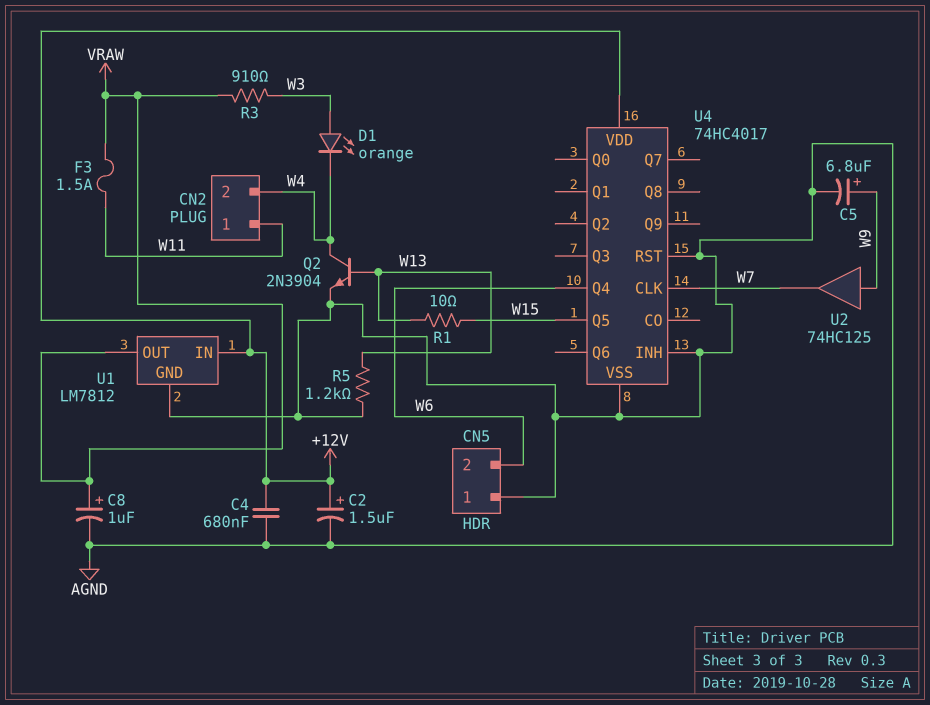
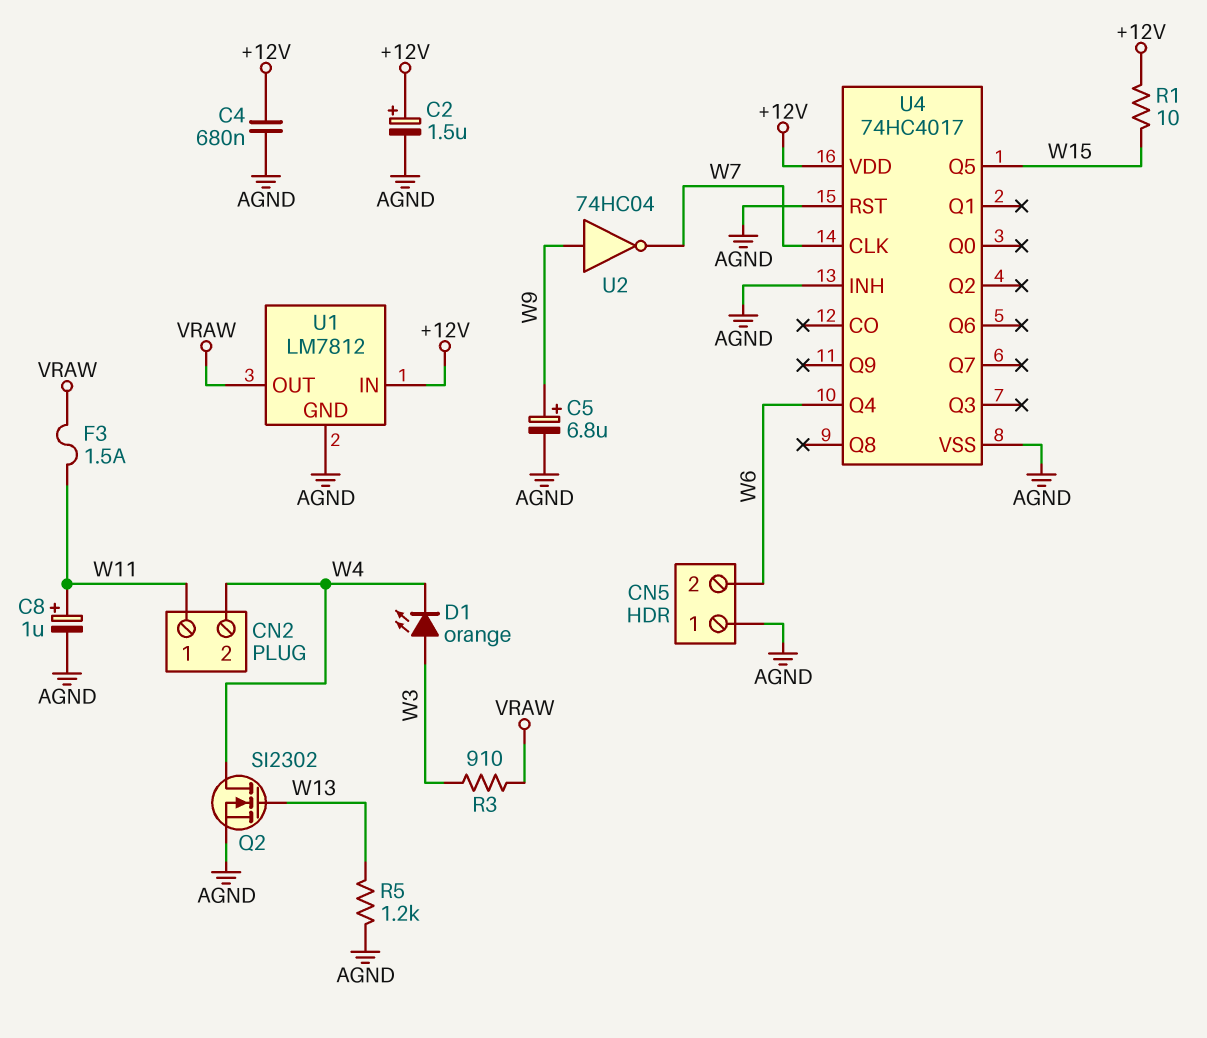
C8: 1uF (plus VRAW, minus AGND) -> 1uF (plus W11, minus AGND)
Q2: NPN 2N3904 (B W13, C W4, E AGND) -> NMOS SI2302 (G W13, D W4, S AGND)
R1: 10 (W13, W15) -> 10 (+12V, W15)
U2: buffer 74HC125 (in W9, out W7) -> NOT 74HC04 (in W9, out W7)

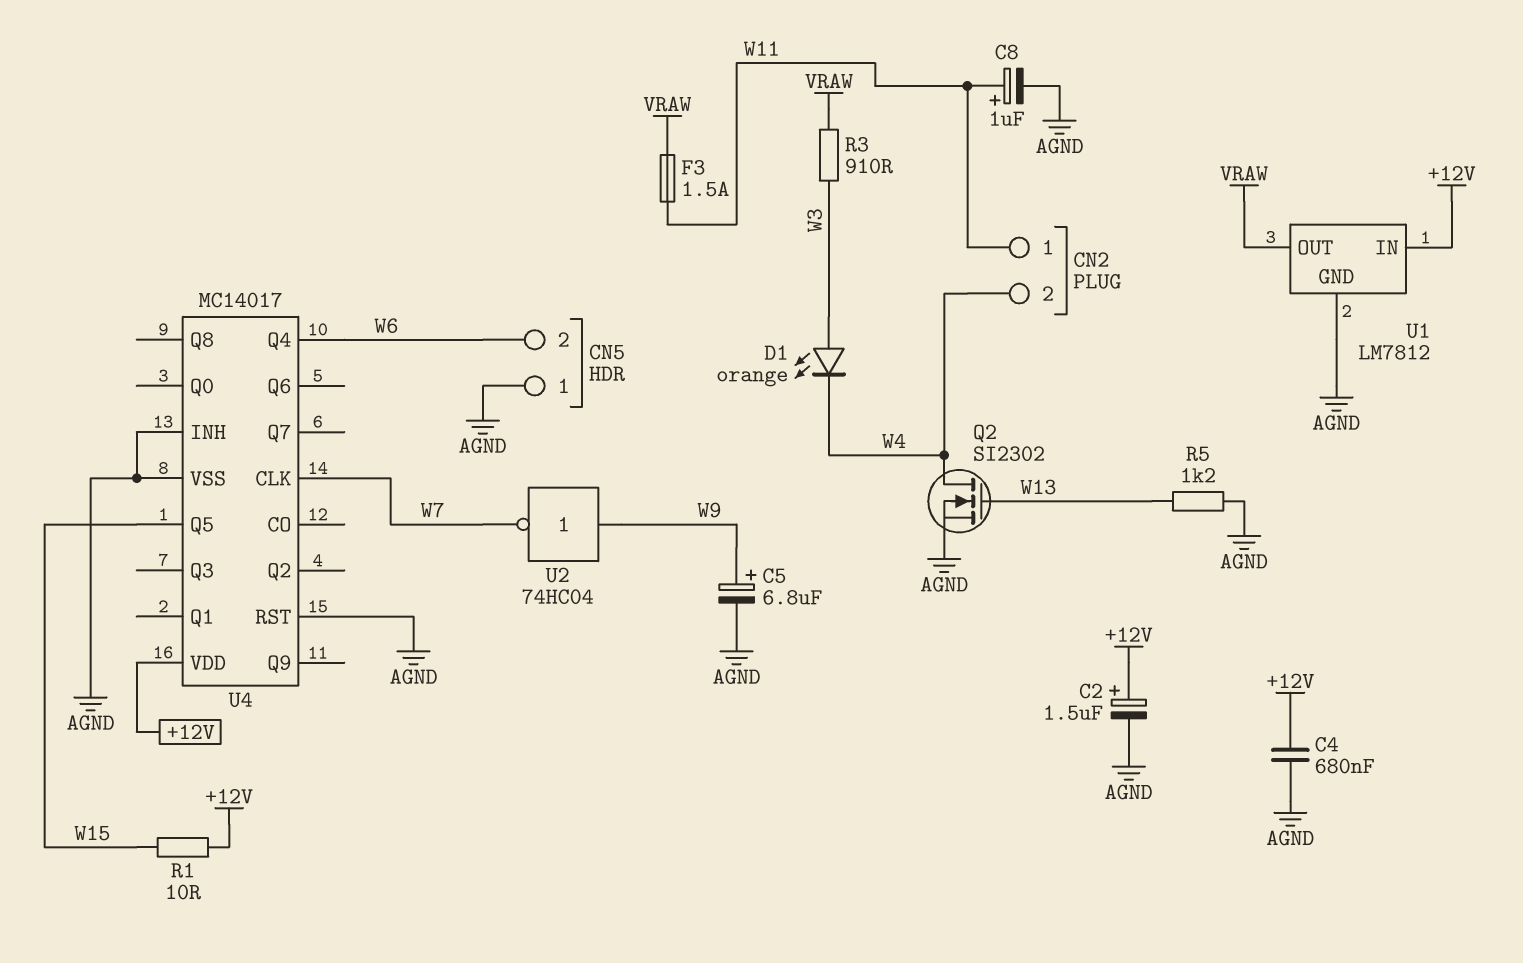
U4: 74HC4017 -> MC14017

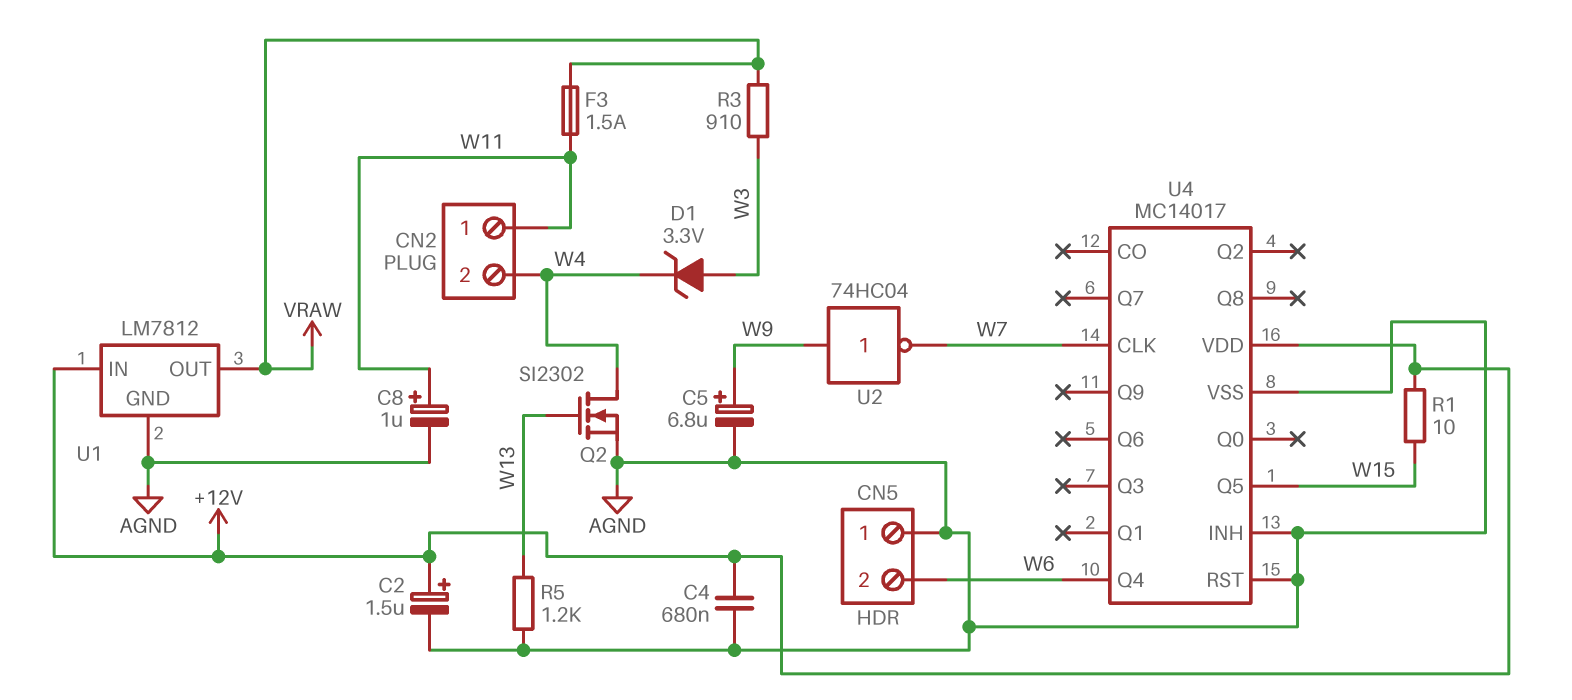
D1: LED orange (A W3, K W4) -> zener 3.3V (A W3, K W4)

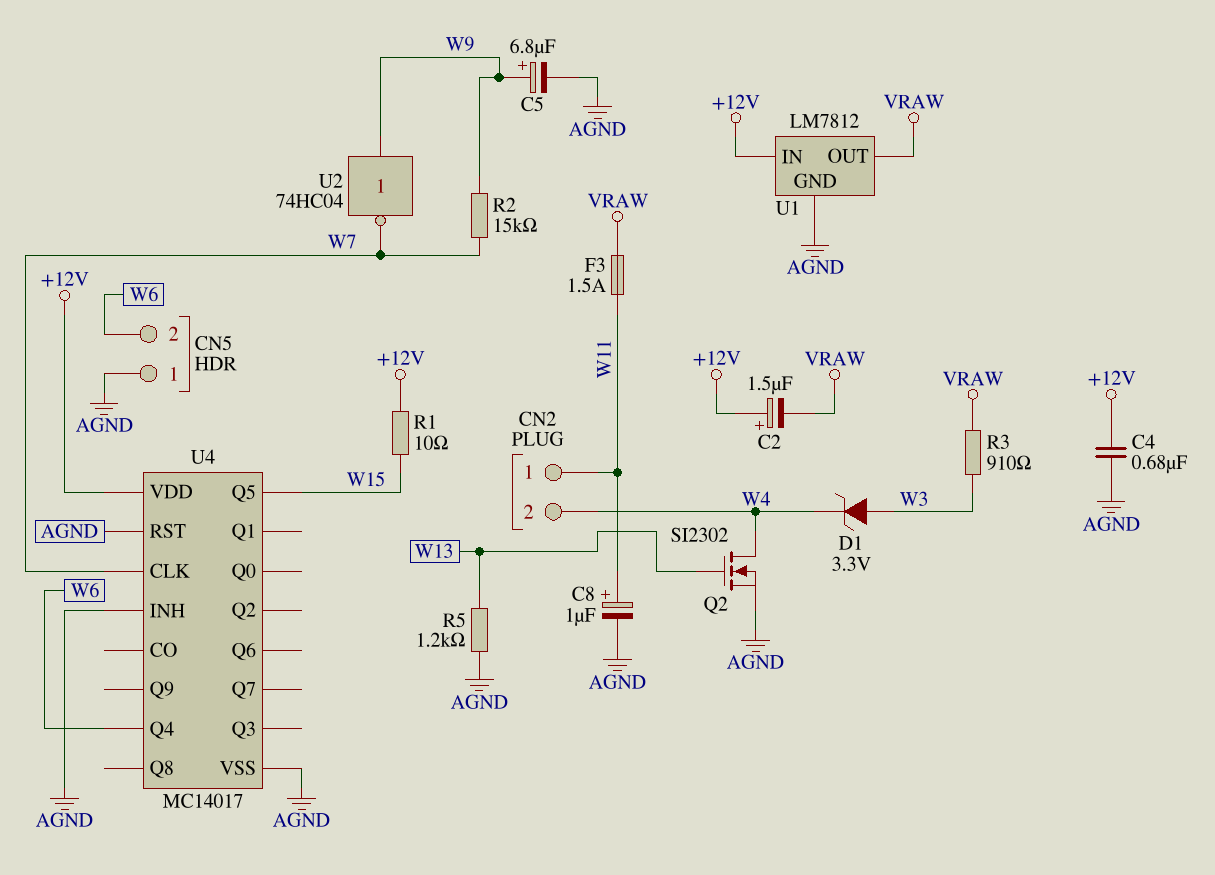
C2: 1.5uF (plus +12V, minus AGND) -> 1.5uF (plus +12V, minus VRAW)
R2: none -> 15k (W7, W9)

